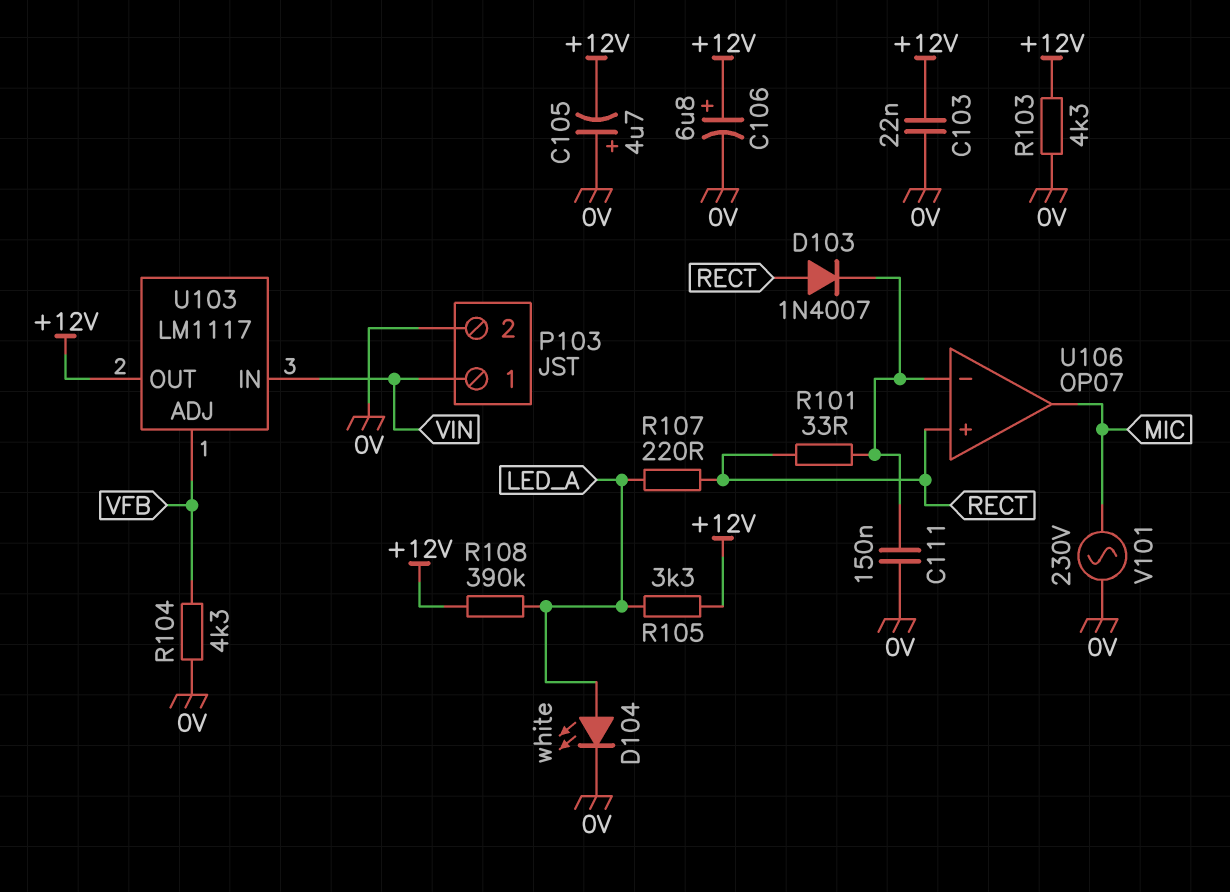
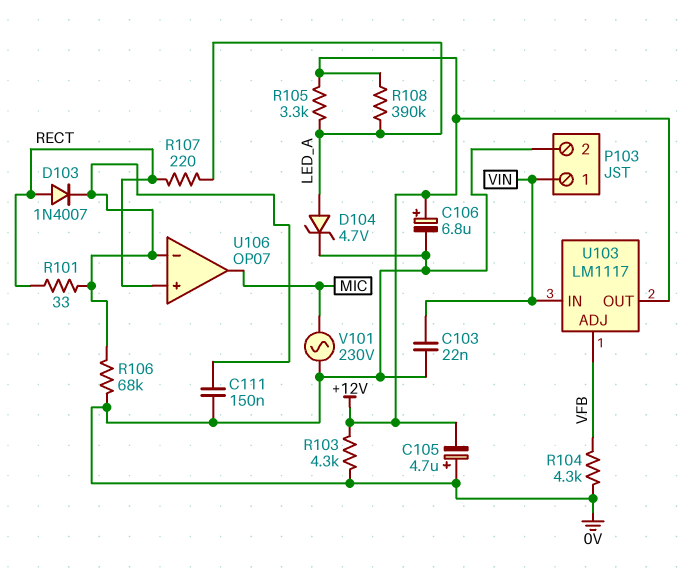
C103: 22nF (+12V, 0V) -> 22nF (0V, VIN)
D104: LED white (A LED_A, K 0V) -> zener 4.7V (A LED_A, K 0V)
R106: none -> 68k (0V, U106/in-)

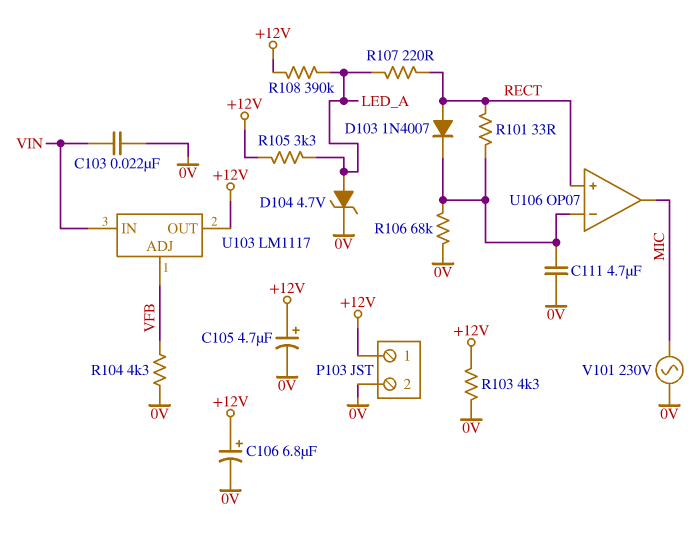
C105: 4.7uF (plus 0V, minus +12V) -> 4.7uF (plus +12V, minus 0V)
C111: 150nF (0V, U106/in-) -> 4.7uF (0V, U106/in-)
P103 pin 1: VIN -> +12V

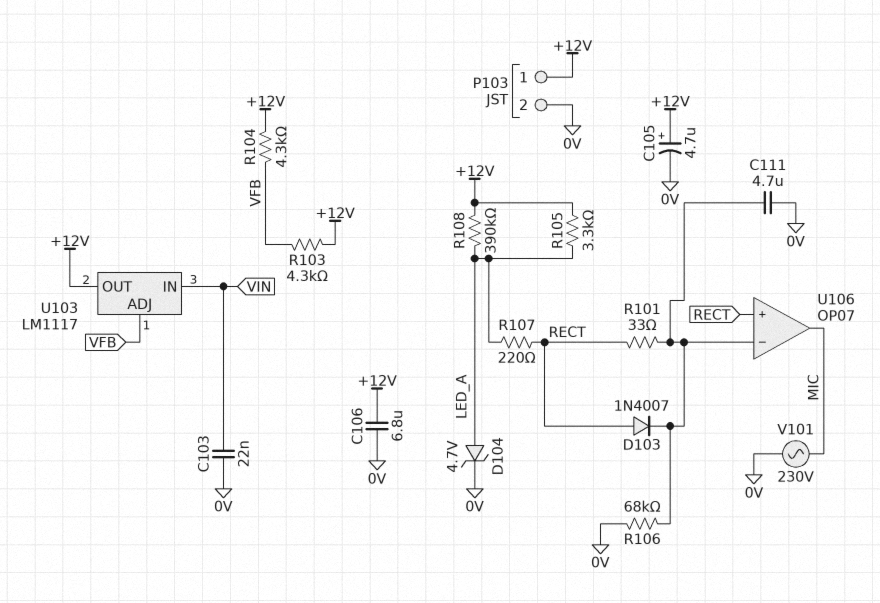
C106: 6.8uF (plus +12V, minus 0V) -> 6.8uF (+12V, 0V)
R103: 4.3k (+12V, 0V) -> 4.3k (+12V, VFB)
R104: 4.3k (0V, VFB) -> 4.3k (+12V, VFB)

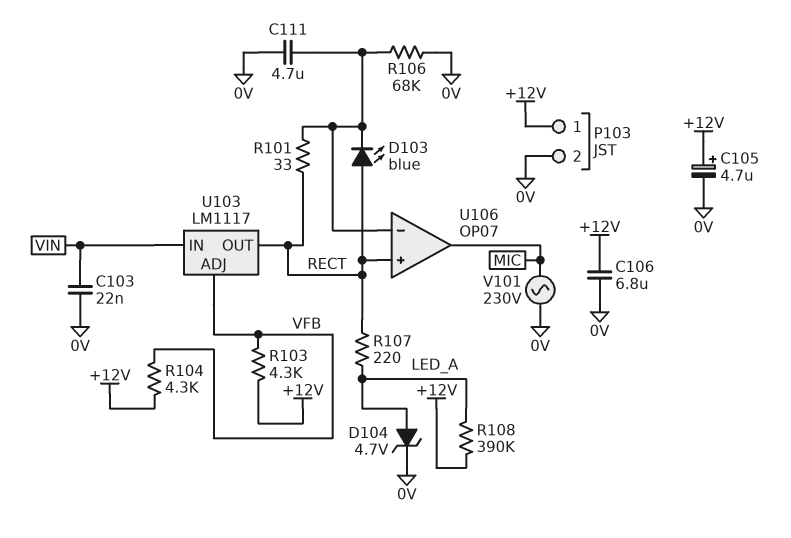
D103: diode 1N4007 (A RECT, K U106/in-) -> LED blue (A RECT, K U106/in-)
R105: 3.3k (+12V, LED_A) -> none
U103 pin OUT: +12V -> RECT

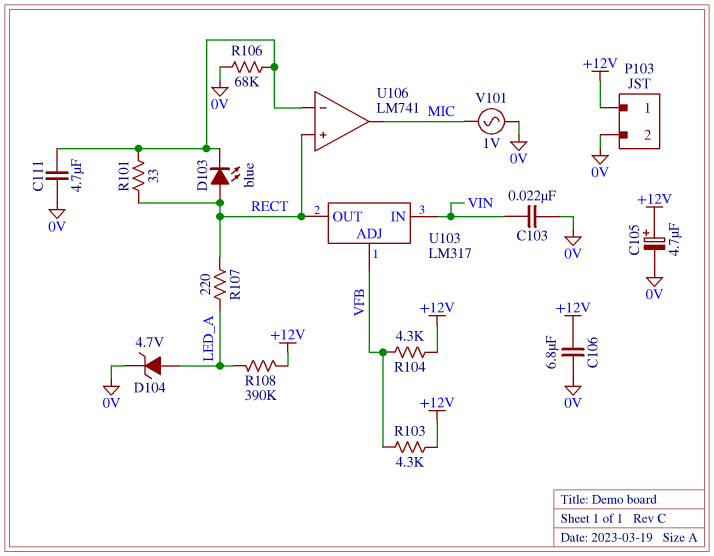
U103: LM1117 -> LM317
U106: OP07 -> LM741
V101: AC 230V (0V, MIC) -> AC 1V (0V, MIC)

